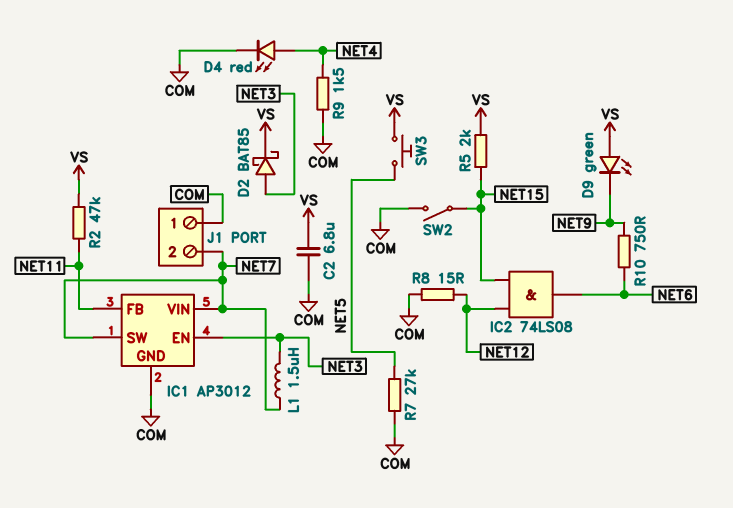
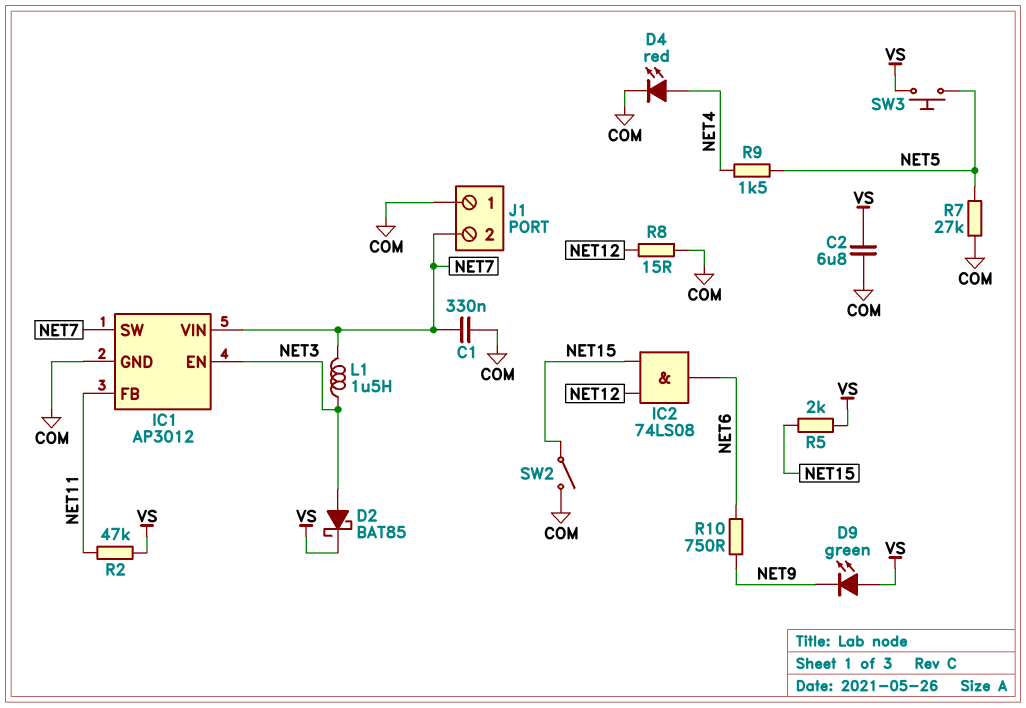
C1: none -> 330nF (COM, NET7)
R9: 1.5k (COM, NET4) -> 1.5k (NET4, NET5)

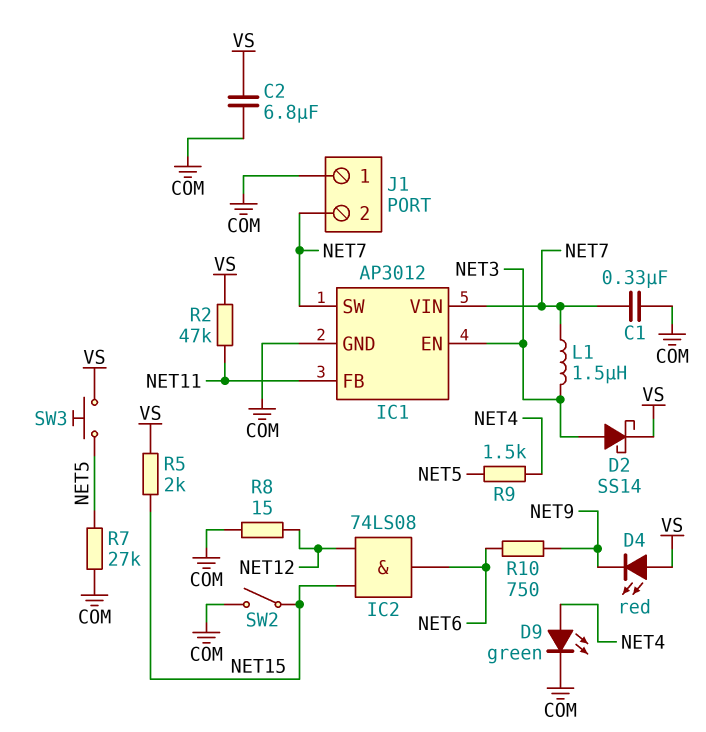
D2: schottky BAT85 (A NET3, K VS) -> schottky SS14 (A NET3, K VS)
D4: LED red (A NET4, K COM) -> LED red (A VS, K NET9)
D9: LED green (A VS, K NET9) -> LED green (A NET4, K COM)

